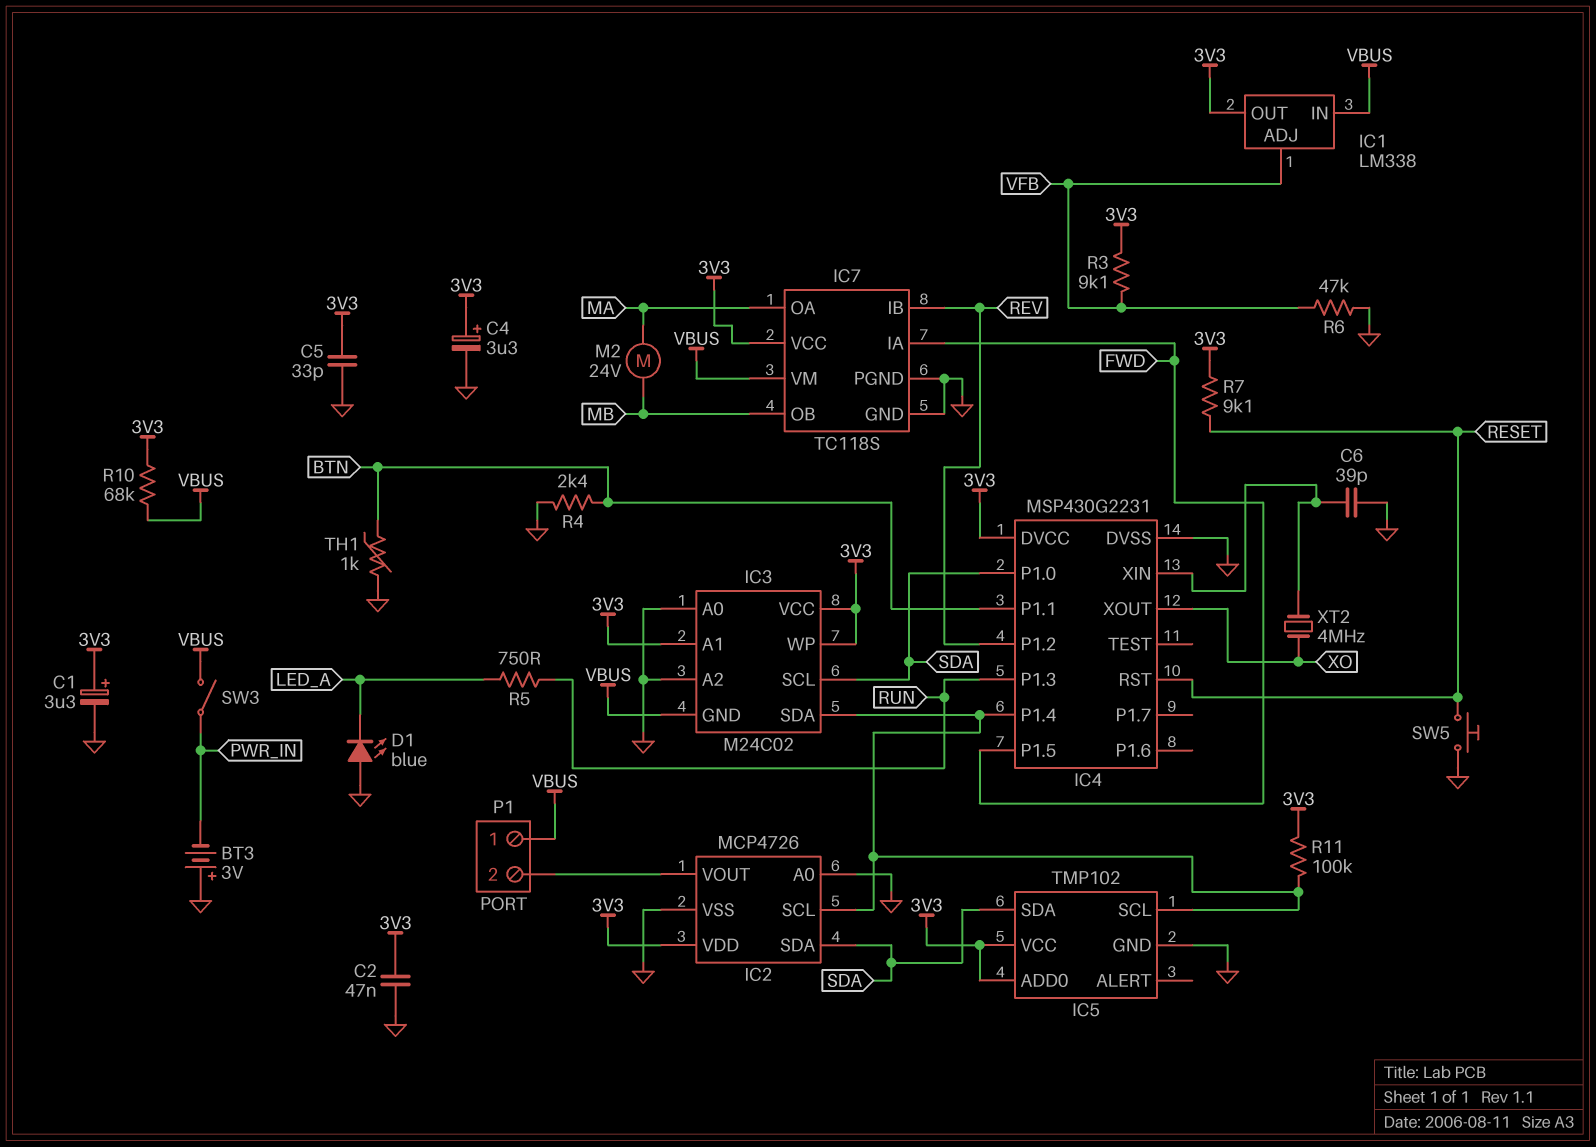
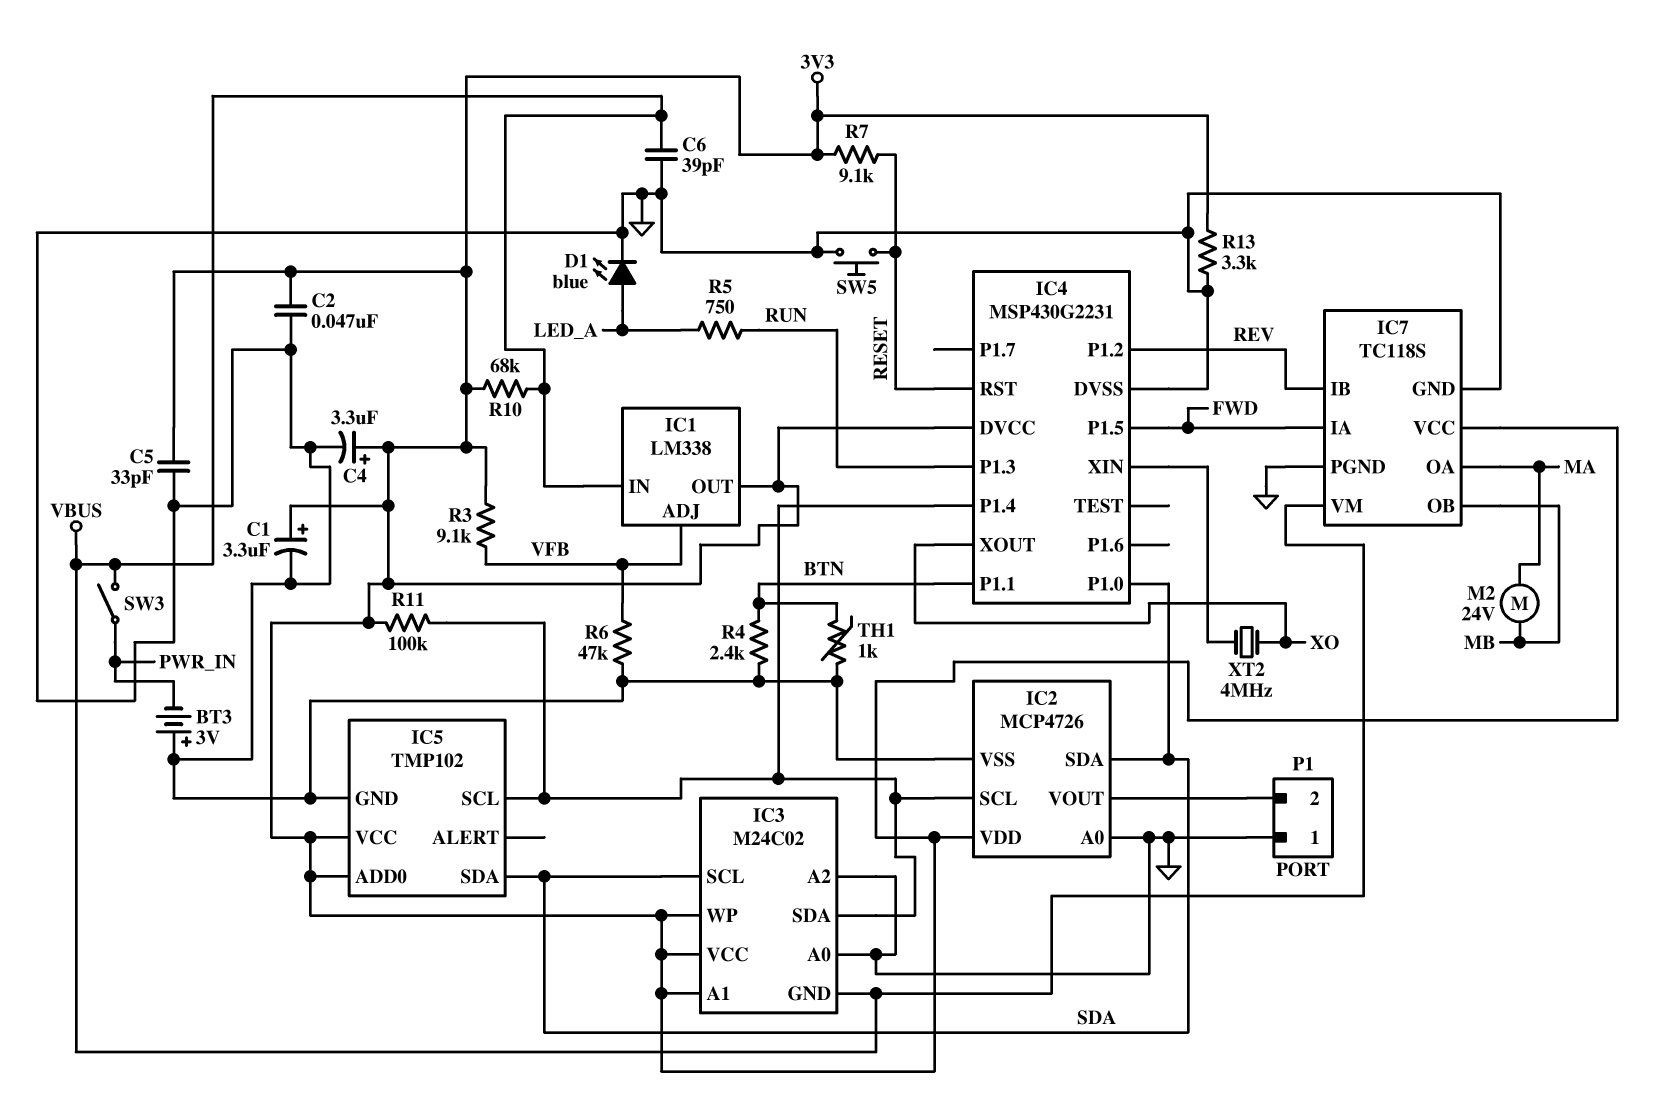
C6: 39pF (GND, IC4/XIN) -> 39pF (GND, VBUS)
D1: LED blue (A GND, K LED_A) -> LED blue (A LED_A, K GND)
P1 pin 1: VBUS -> GND
R13: none -> 3.3k (3V3, GND)

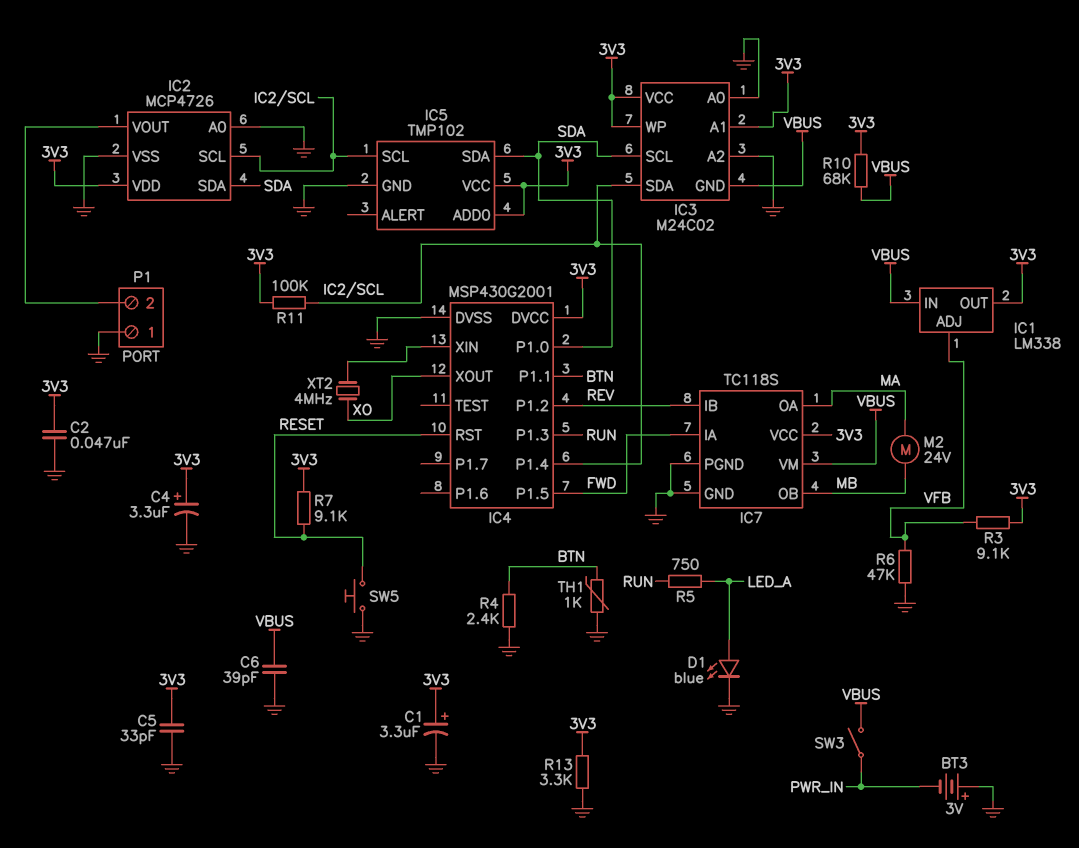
IC4: MSP430G2231 -> MSP430G2001

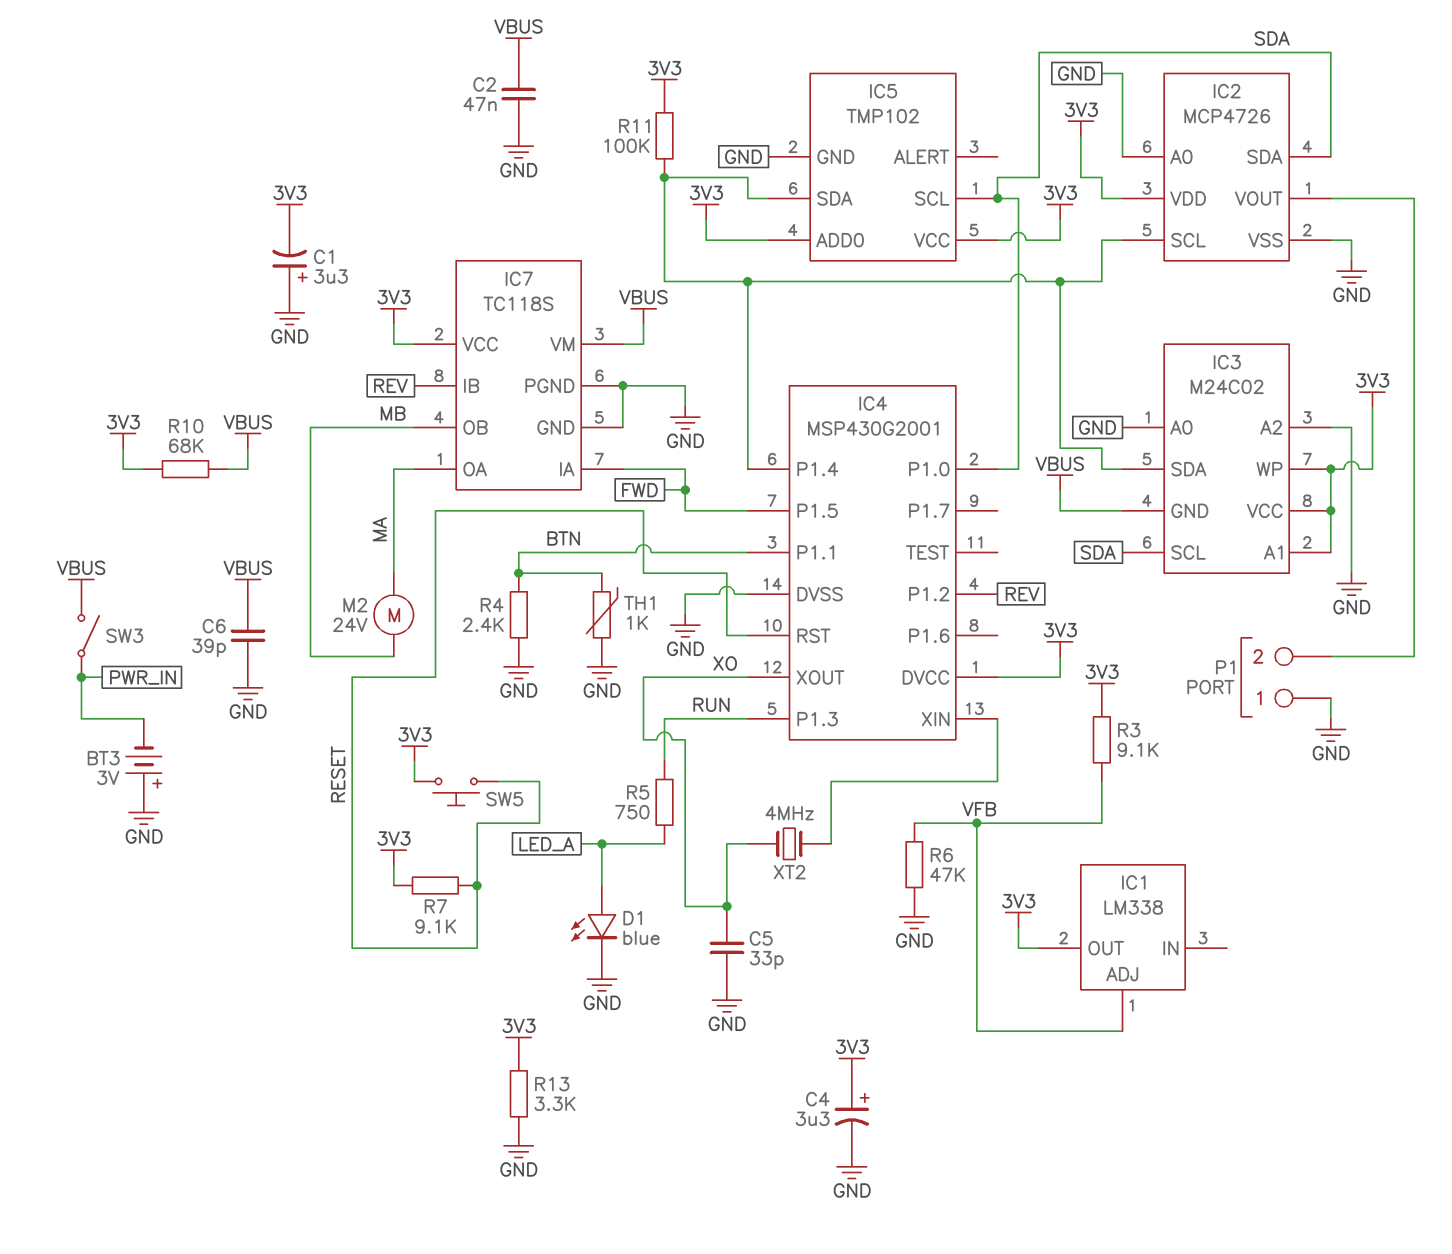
C1: 3.3uF (plus 3V3, minus GND) -> 3.3uF (plus GND, minus 3V3)
C2: 47nF (3V3, GND) -> 47nF (GND, VBUS)
C5: 33pF (3V3, GND) -> 33pF (GND, XO)
IC1 pin IN: VBUS -> none
IC5 pin SCL: IC2/SCL -> SDA
IC5 pin SDA: SDA -> IC2/SCL
SW5: button (GND, RESET) -> button (3V3, RESET)

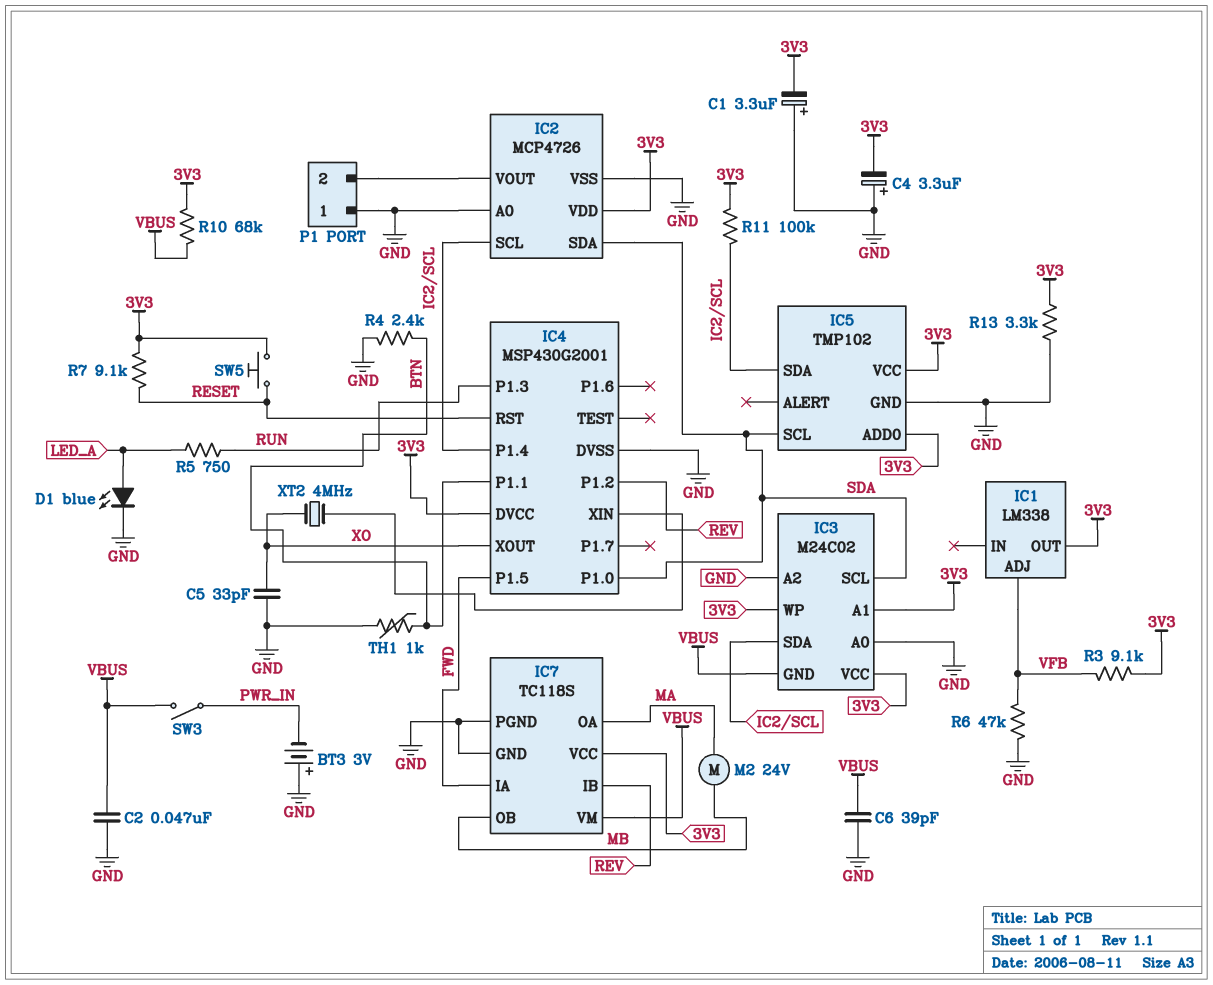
C4: 3.3uF (plus 3V3, minus GND) -> 3.3uF (plus GND, minus 3V3)

